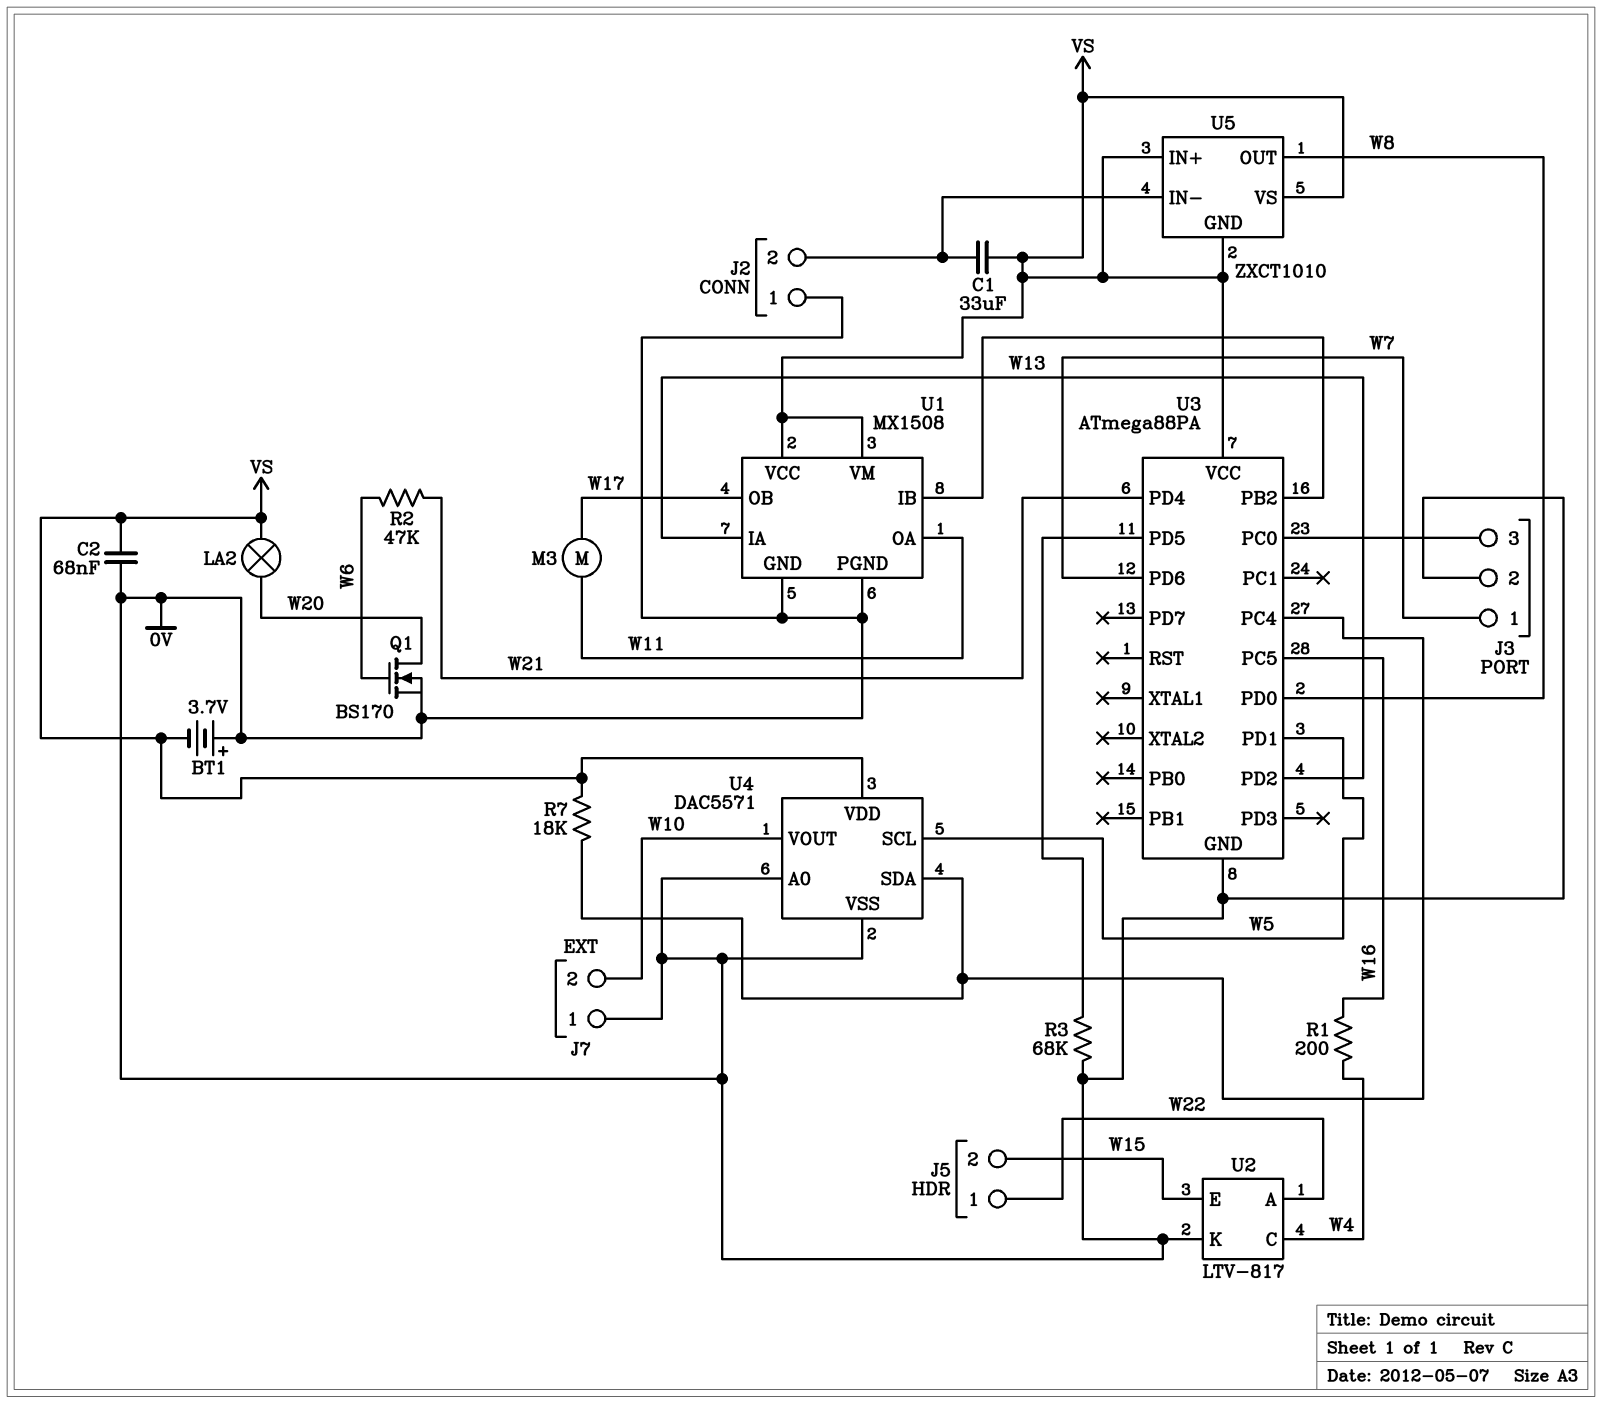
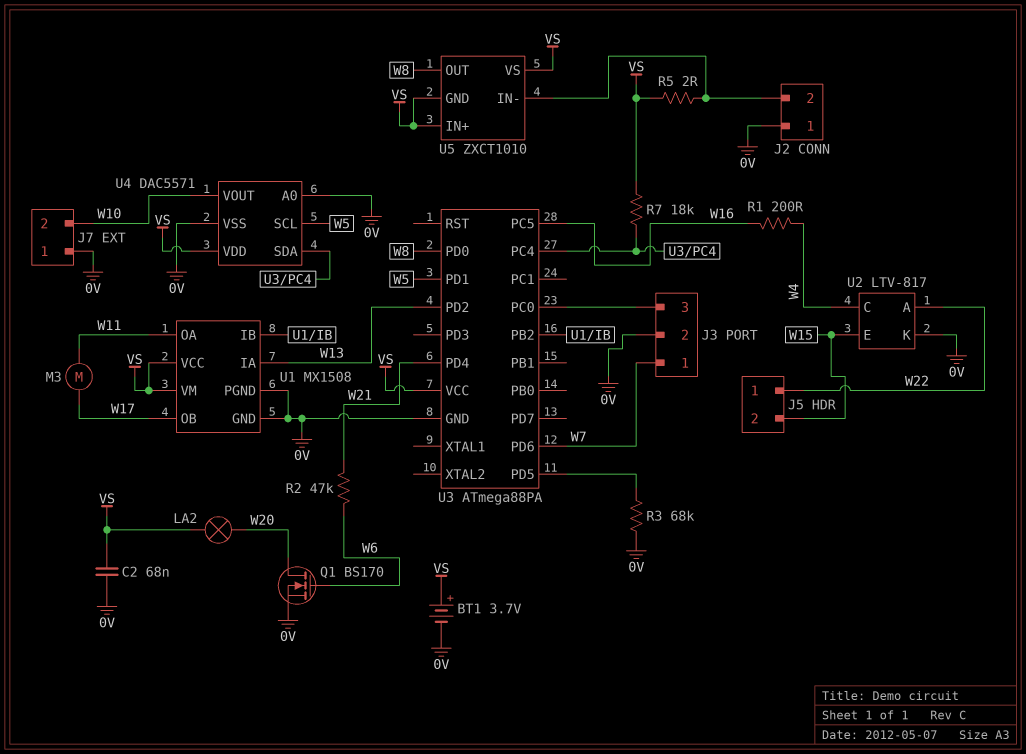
BT1: 3.7V (plus 0V, minus VS) -> 3.7V (plus VS, minus 0V)
C1: 33uF (J2/2, VS) -> none
R5: none -> 2 (J2/2, VS)

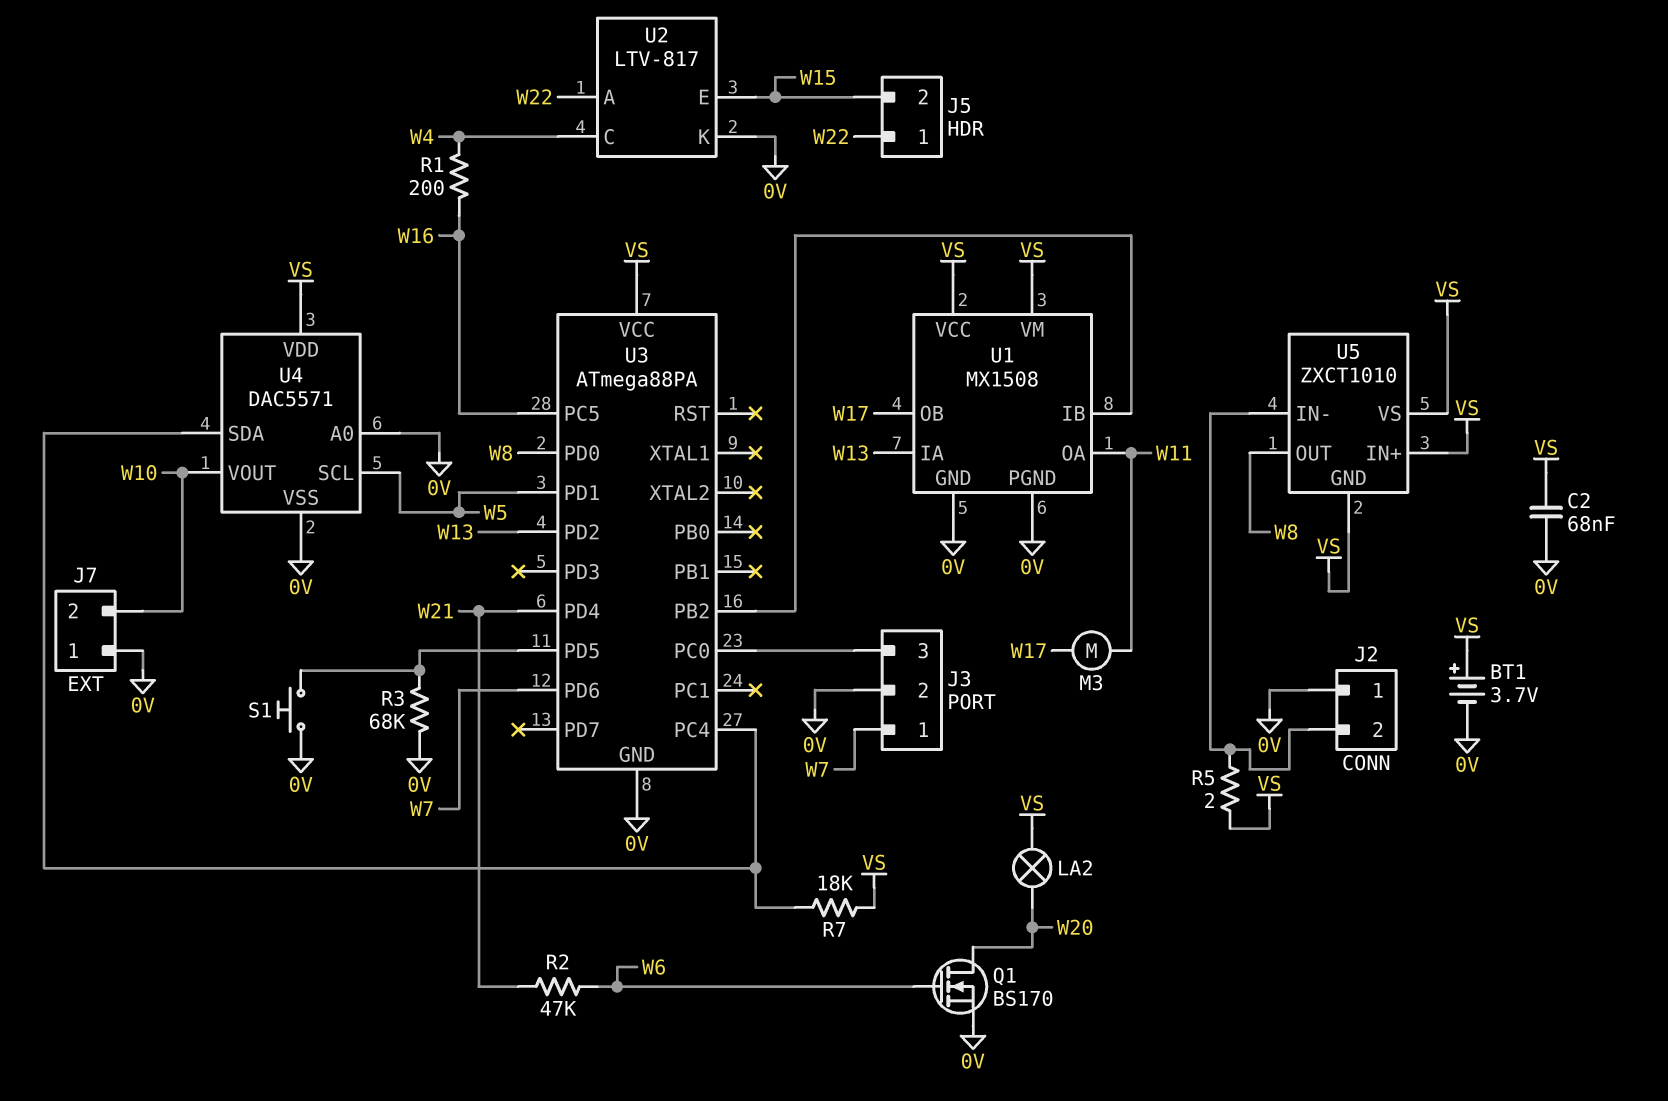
S1: none -> button (0V, U3/PD5)

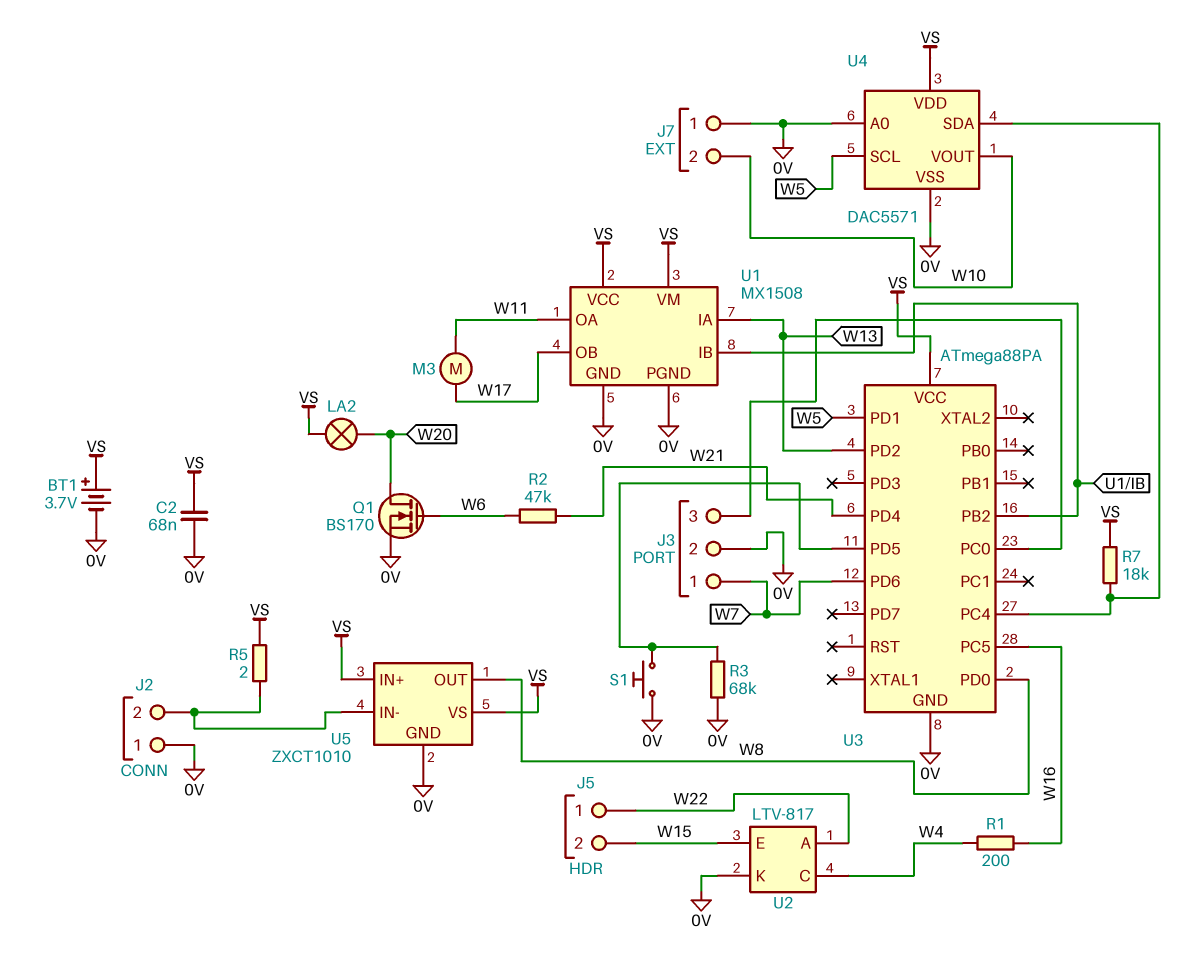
U5 pin GND: VS -> 0V

